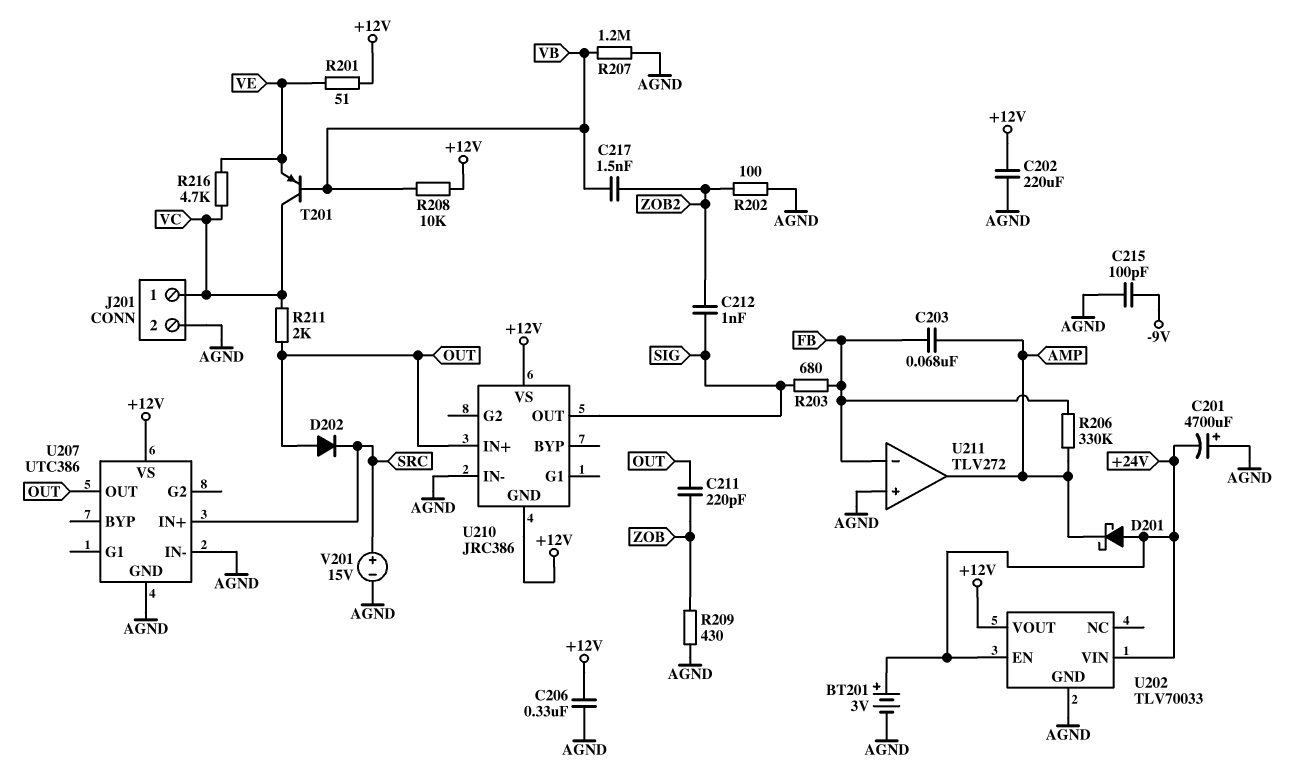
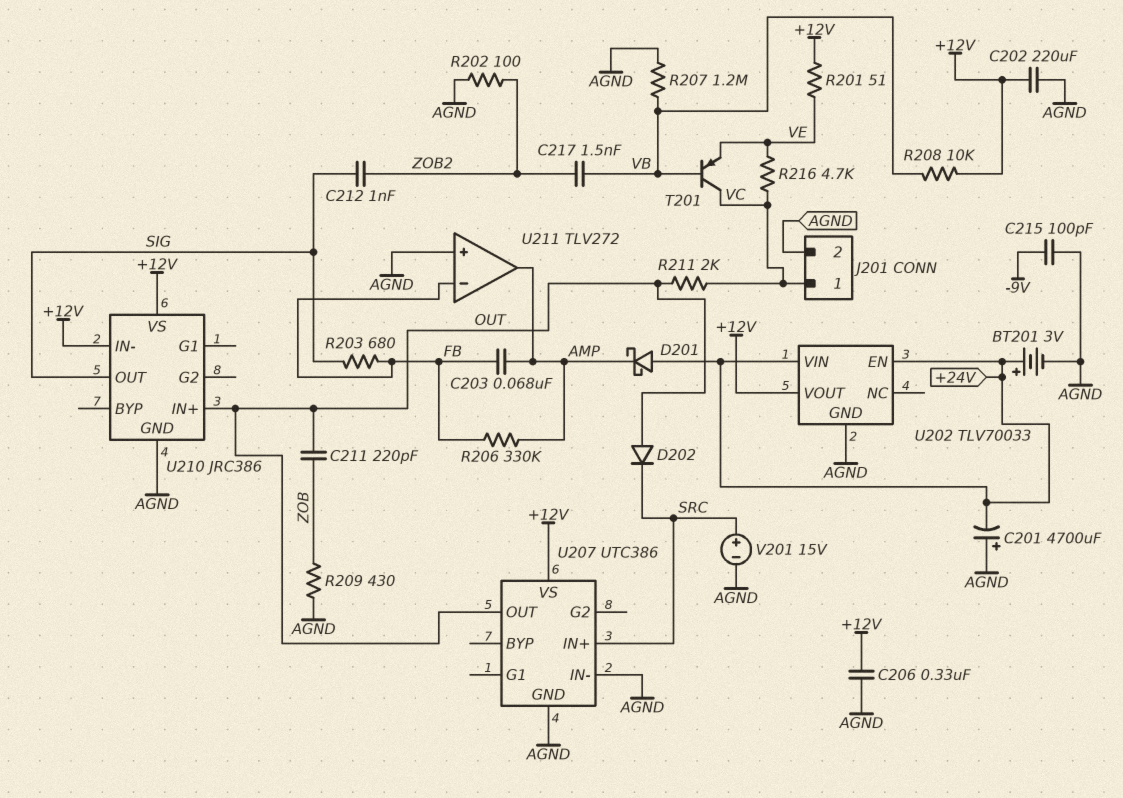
U210 pin GND: +12V -> AGND
U210 pin IN-: AGND -> +12V

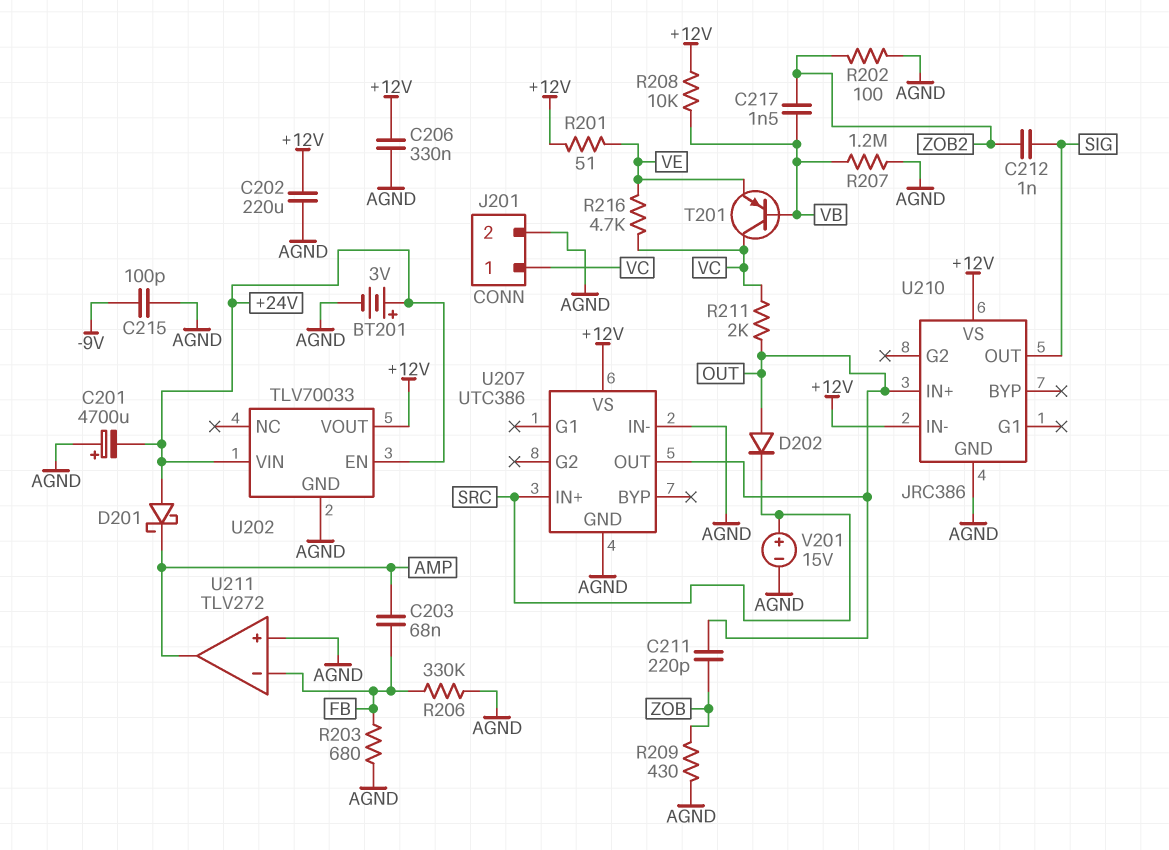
R203: 680 (FB, SIG) -> 680 (AGND, FB)
R206: 330k (AMP, FB) -> 330k (AGND, FB)

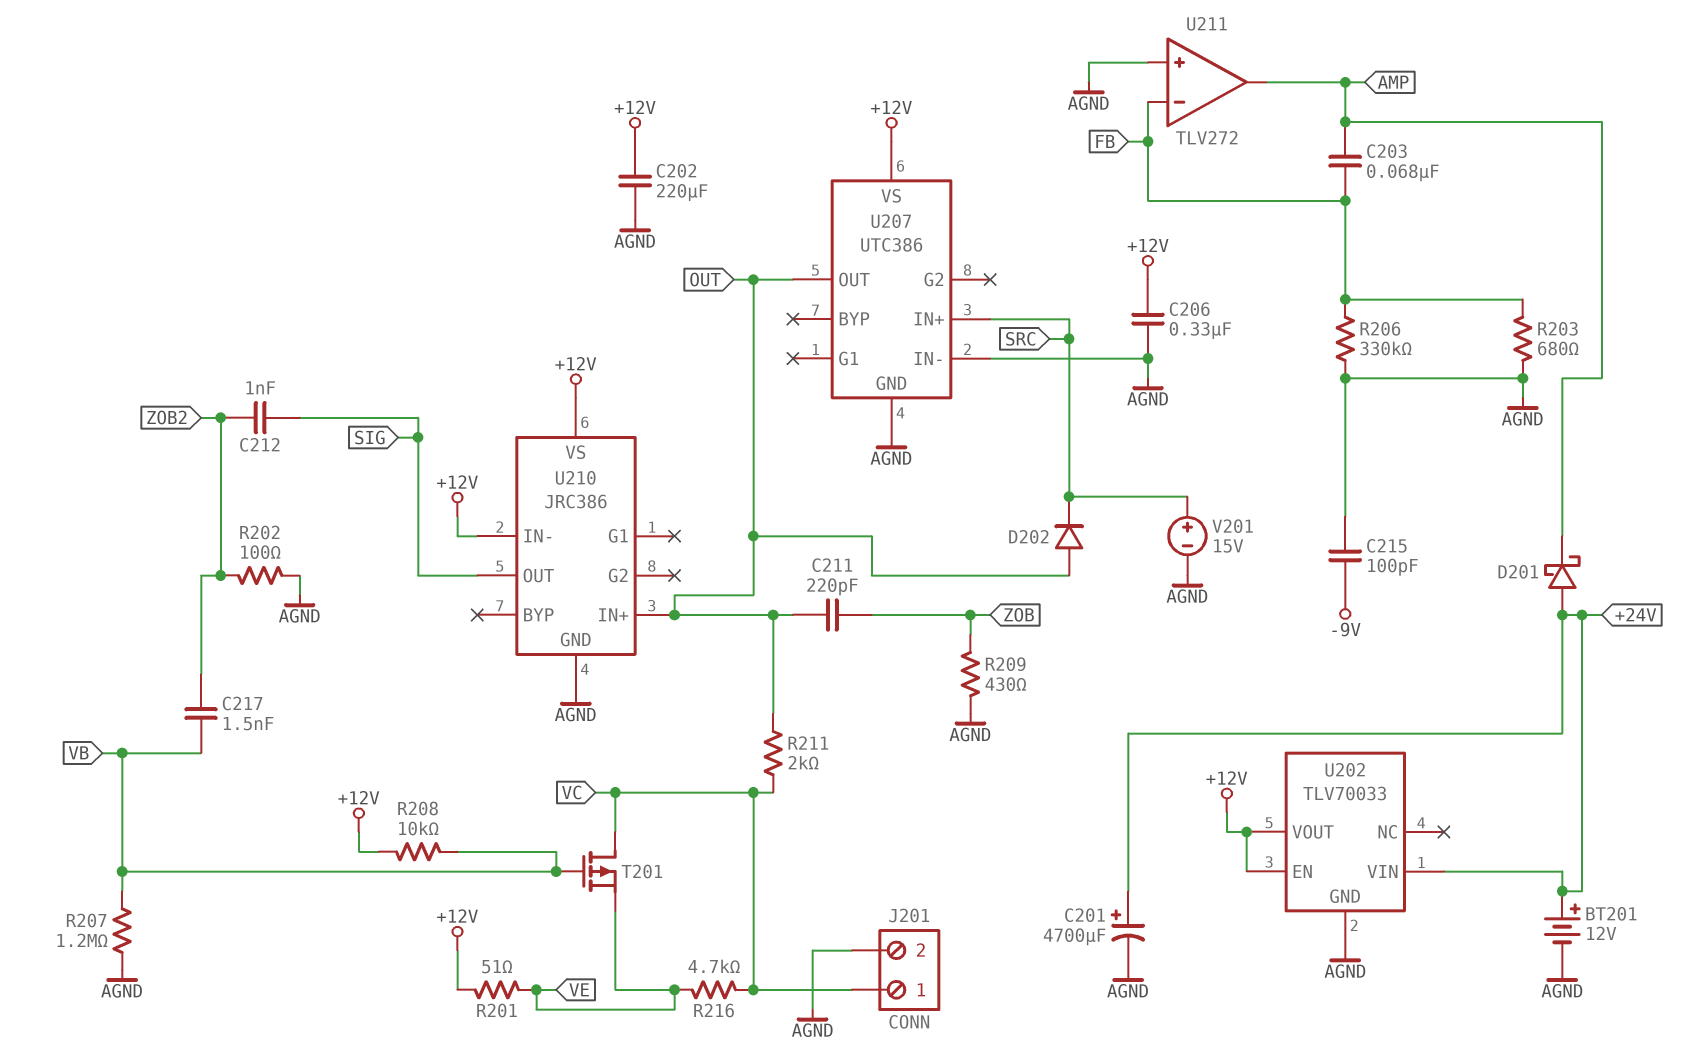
BT201: 3V (plus +24V, minus AGND) -> 12V (plus +24V, minus AGND)
C201: 4700uF (plus AGND, minus +24V) -> 4700uF (plus +24V, minus AGND)
T201: PNP (B VB, C VC, E VE) -> PMOS (G VB, D VC, S VE)
U202 pin EN: +24V -> +12V

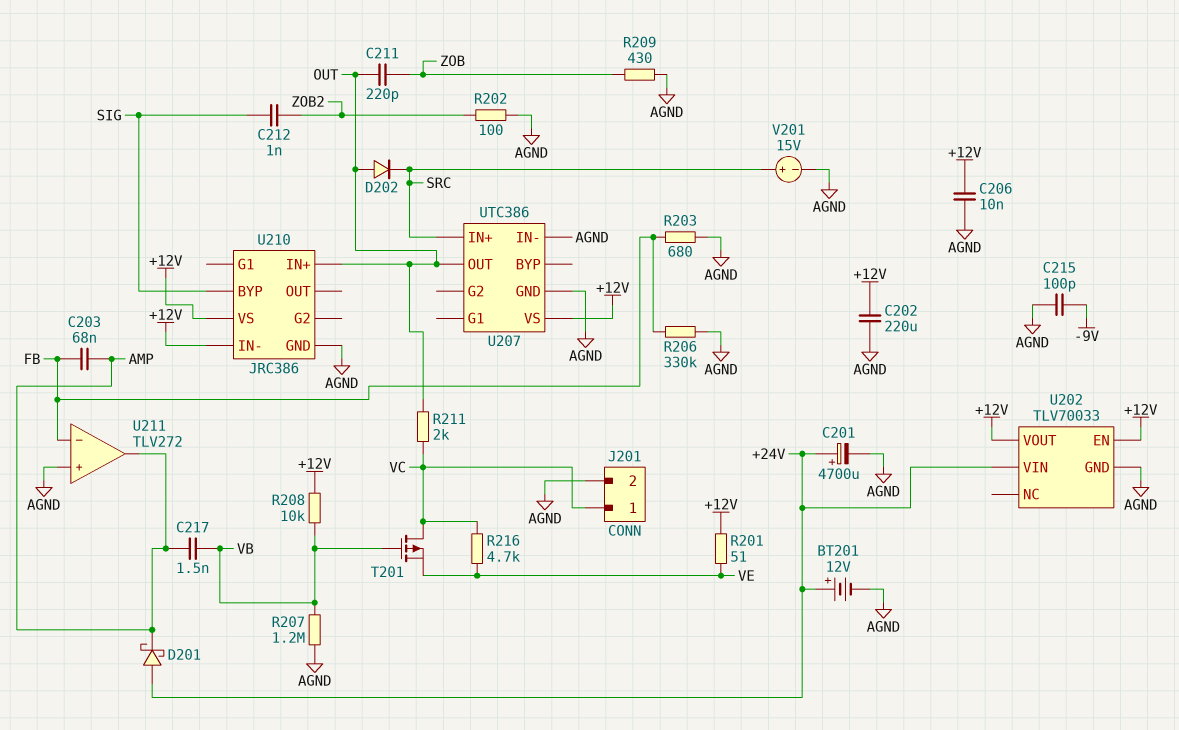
C206: 330nF (+12V, AGND) -> 10nF (+12V, AGND)
C217: 1.5nF (VB, ZOB2) -> 1.5nF (AMP, VB)
U210 pin BYP: none -> SIG
U210 pin OUT: SIG -> none

